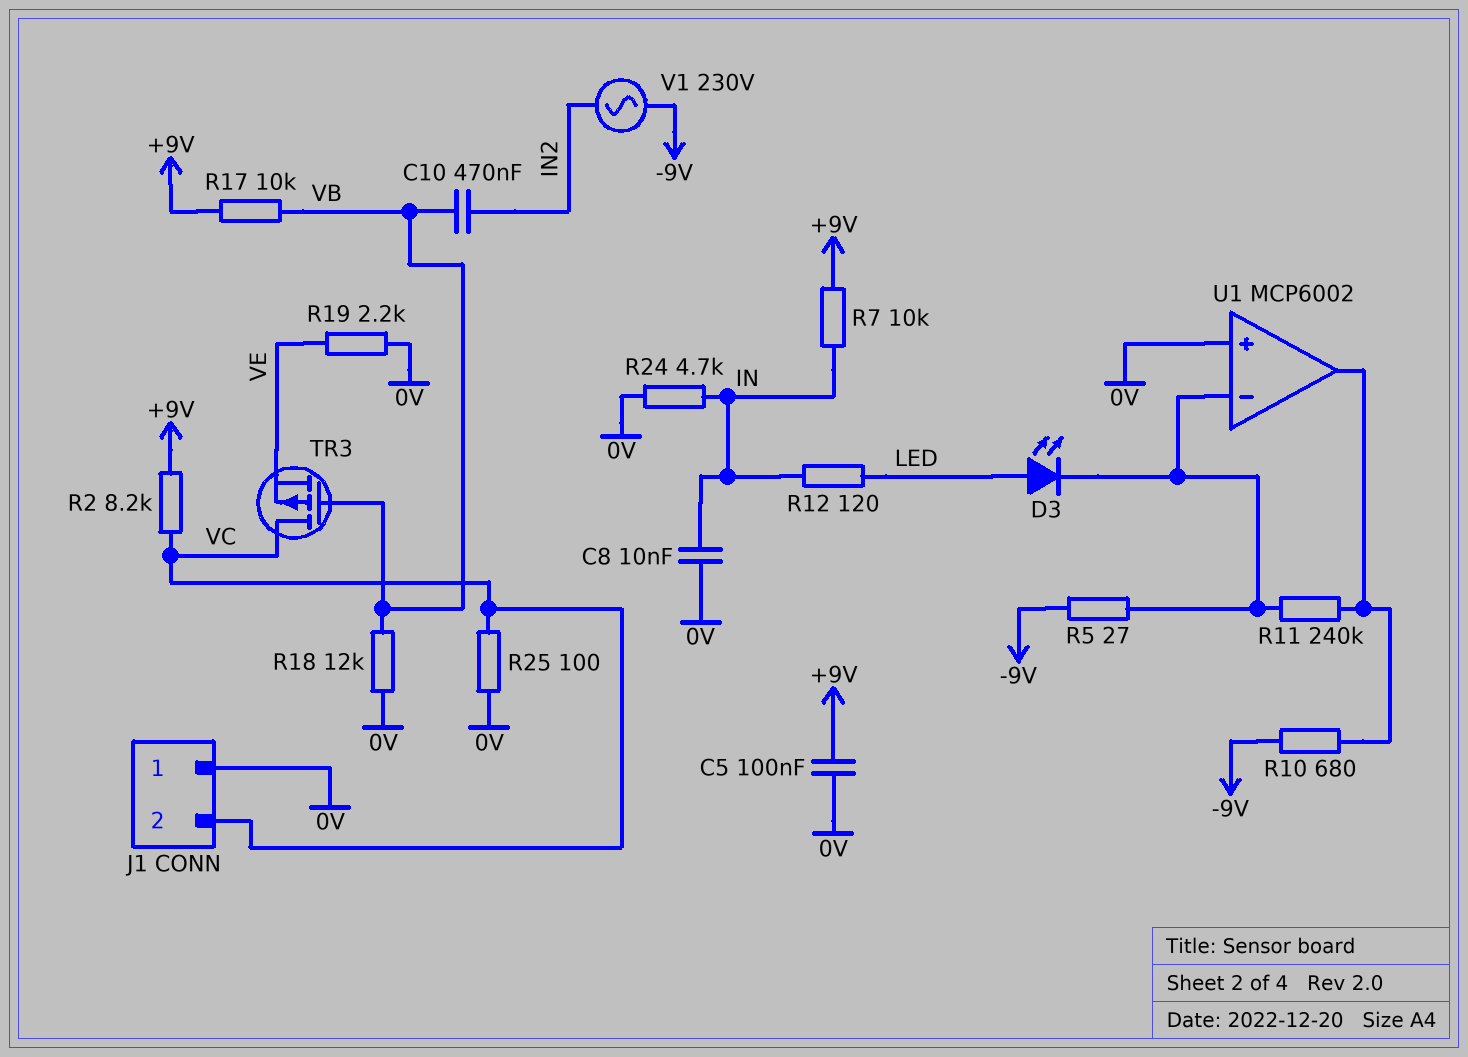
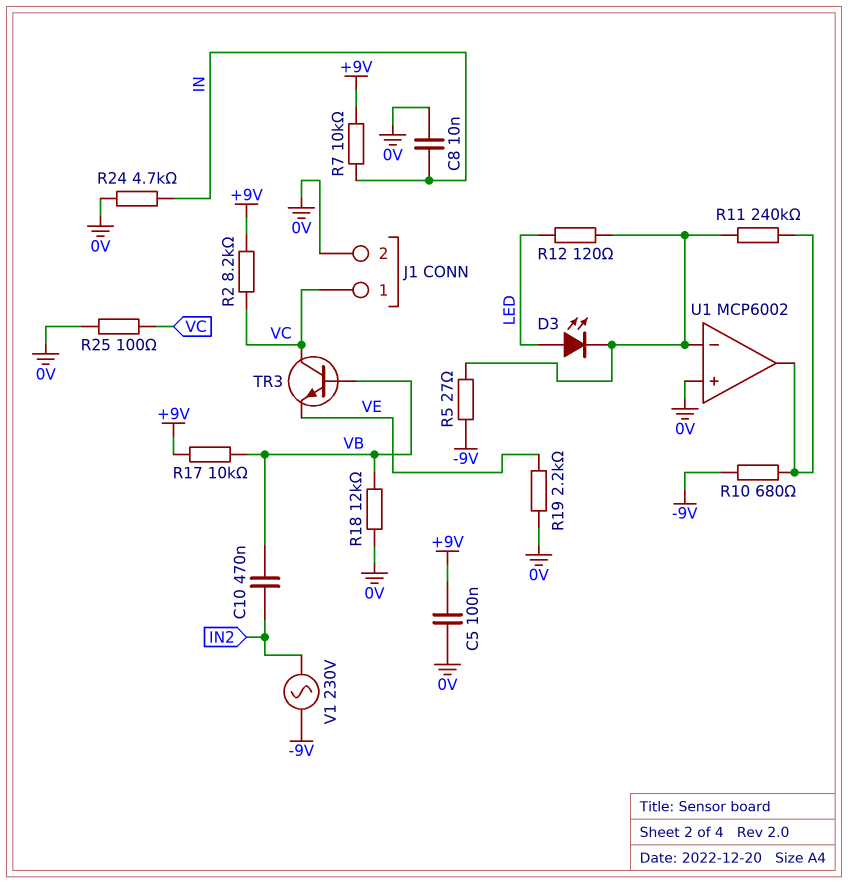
J1 pin 1: 0V -> VC
J1 pin 2: VC -> 0V
R12: 120 (IN, LED) -> 120 (LED, U1/in-)
TR3: PMOS (G VB, D VC, S VE) -> NPN (B VB, C VC, E VE)

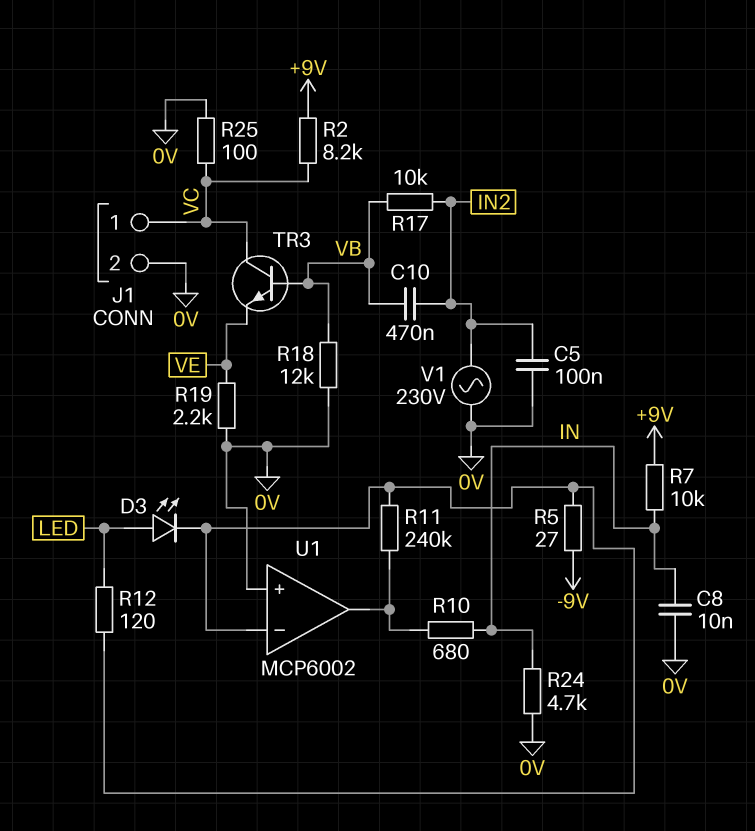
C5: 100nF (+9V, 0V) -> 100nF (0V, IN2)
R10: 680 (-9V, U1/out) -> 680 (IN, U1/out)
R17: 10k (+9V, VB) -> 10k (IN2, VB)
V1: AC 230V (-9V, IN2) -> AC 230V (0V, IN2)

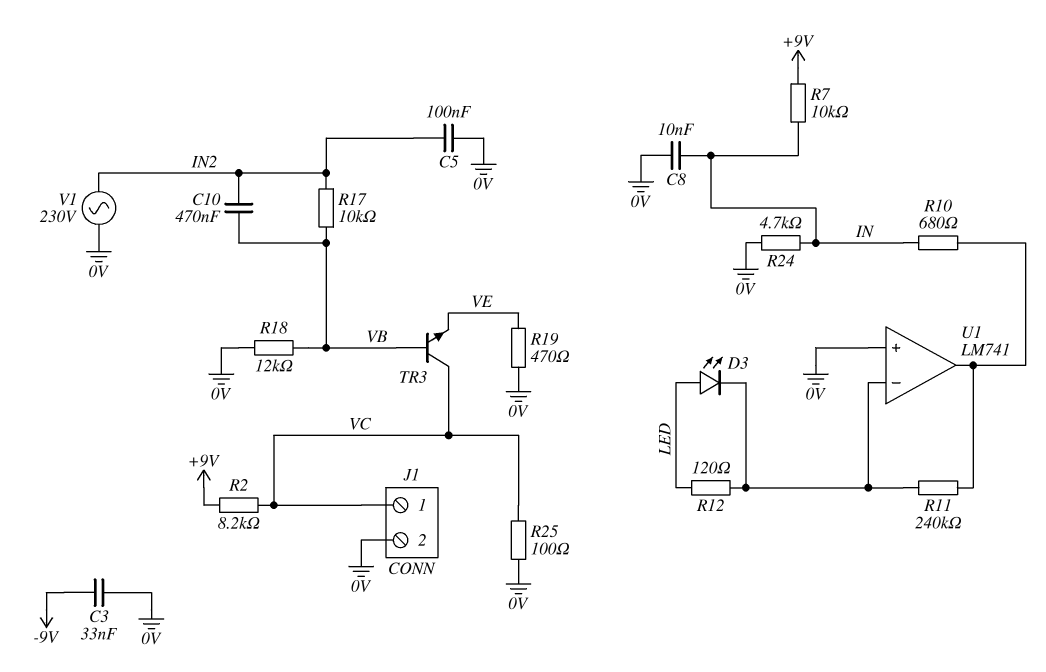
C3: none -> 33nF (-9V, 0V)
R5: 27 (-9V, U1/in-) -> none
R19: 2.2k (0V, VE) -> 470 (0V, VE)
U1: MCP6002 -> LM741

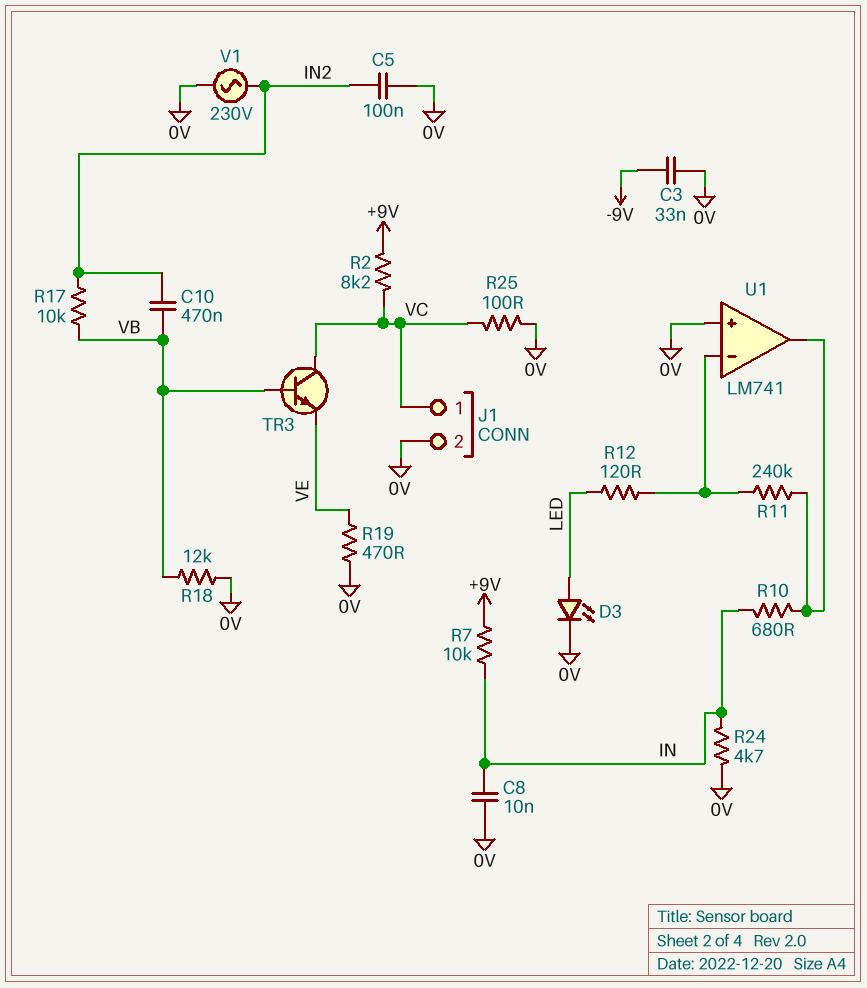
D3: LED (A LED, K U1/in-) -> LED (A LED, K 0V)

